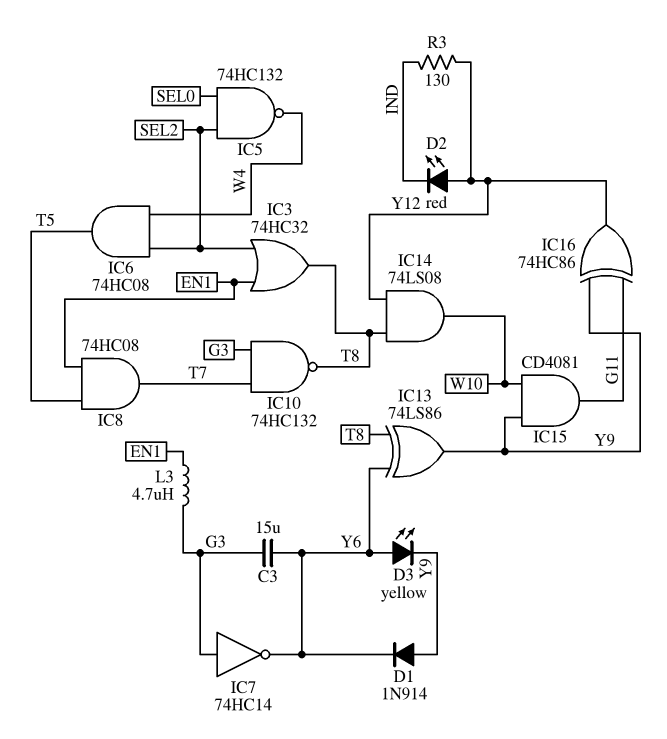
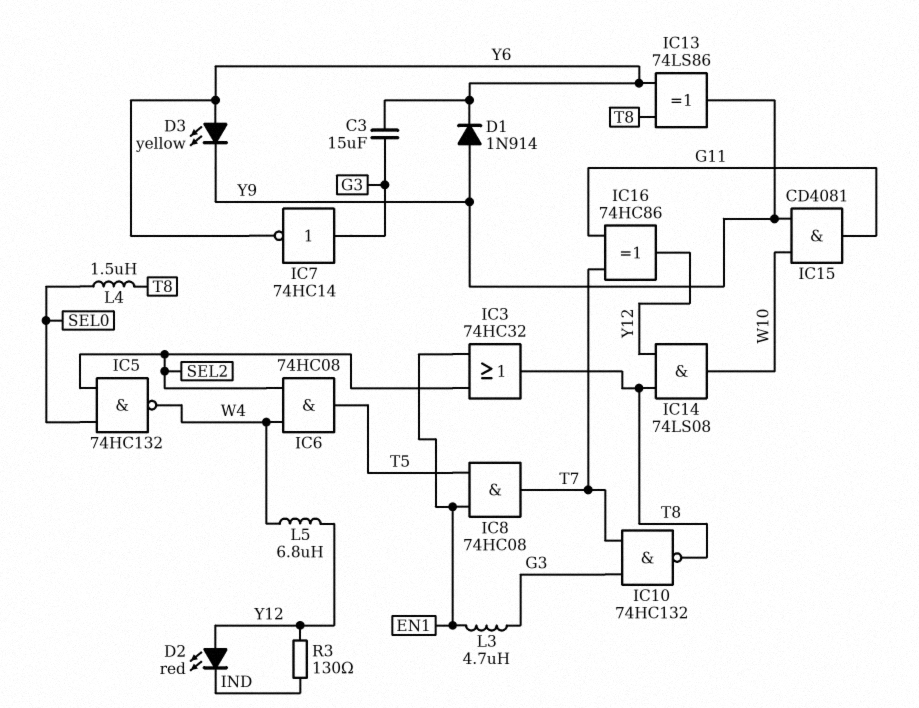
IC16: XOR 74HC86 (in G11, in Y9, out Y12) -> XOR 74HC86 (in G11, in T7, out Y12)
L4: none -> 1.5uH (SEL0, T8)
L5: none -> 6.8uH (W4, Y12)

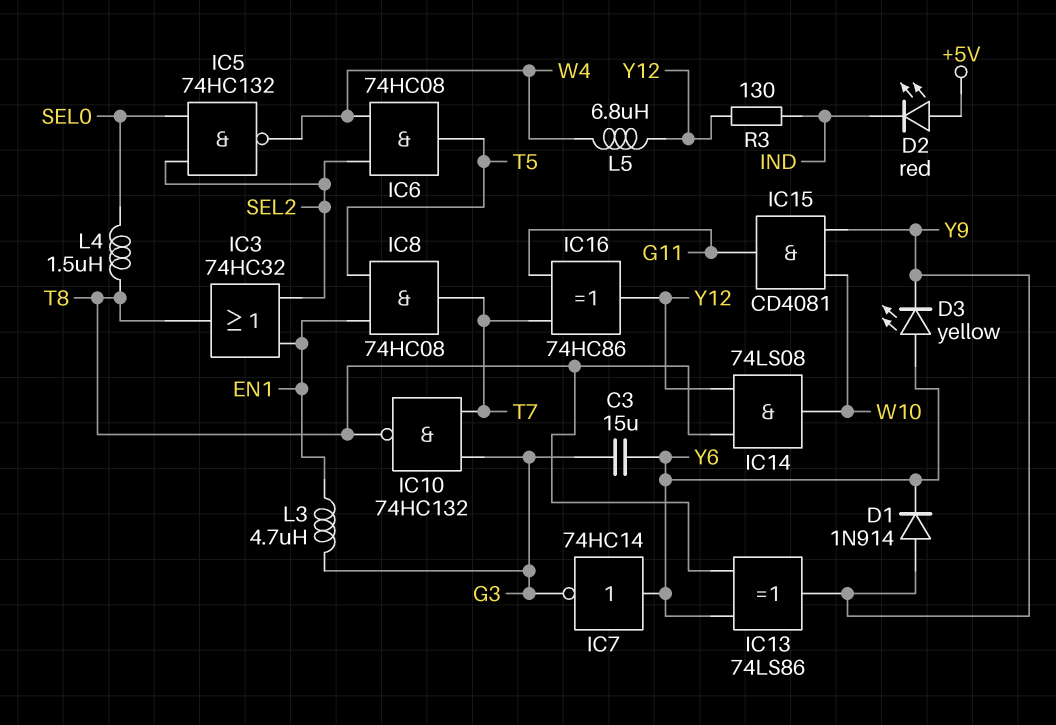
D2: LED red (A Y12, K IND) -> LED red (A +5V, K IND)
IC7: NOT 74HC14 (in G3, out Y6) -> NOT 74HC14 (in Y6, out G3)

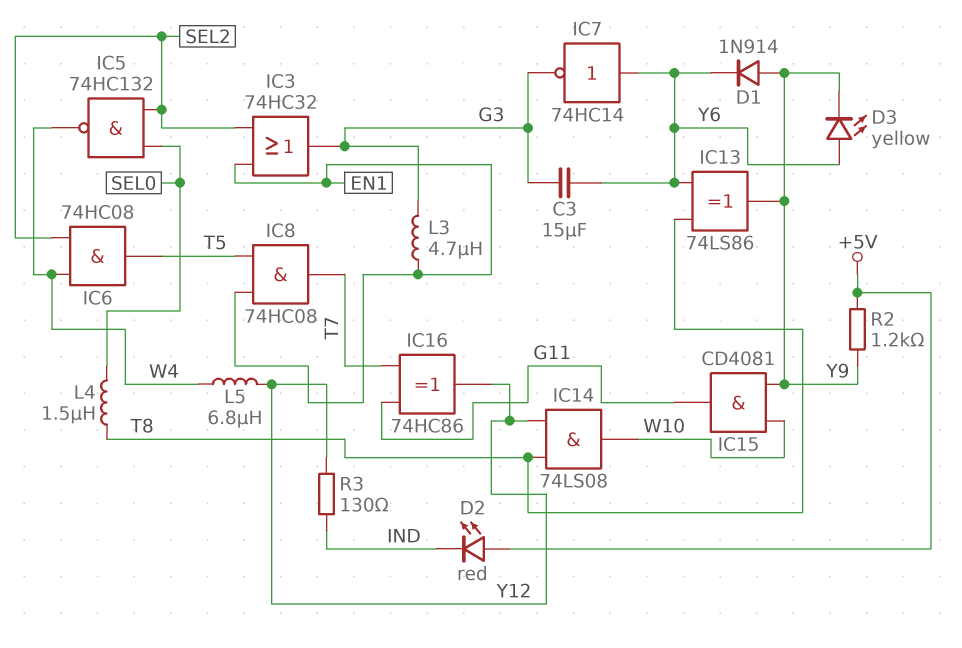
IC3: OR 74HC32 (in EN1, in SEL2, out T8) -> OR 74HC32 (in EN1, in SEL2, out G3)
IC10: NAND 74HC132 (in G3, in T7, out T8) -> none
R2: none -> 1.2k (+5V, Y9)

